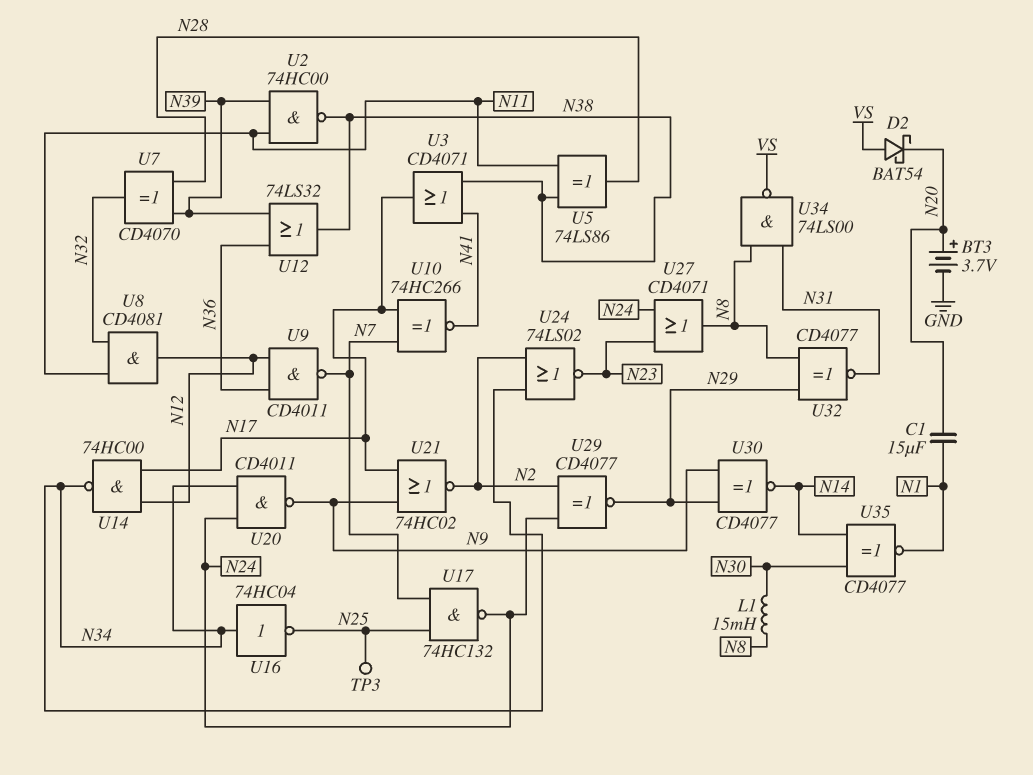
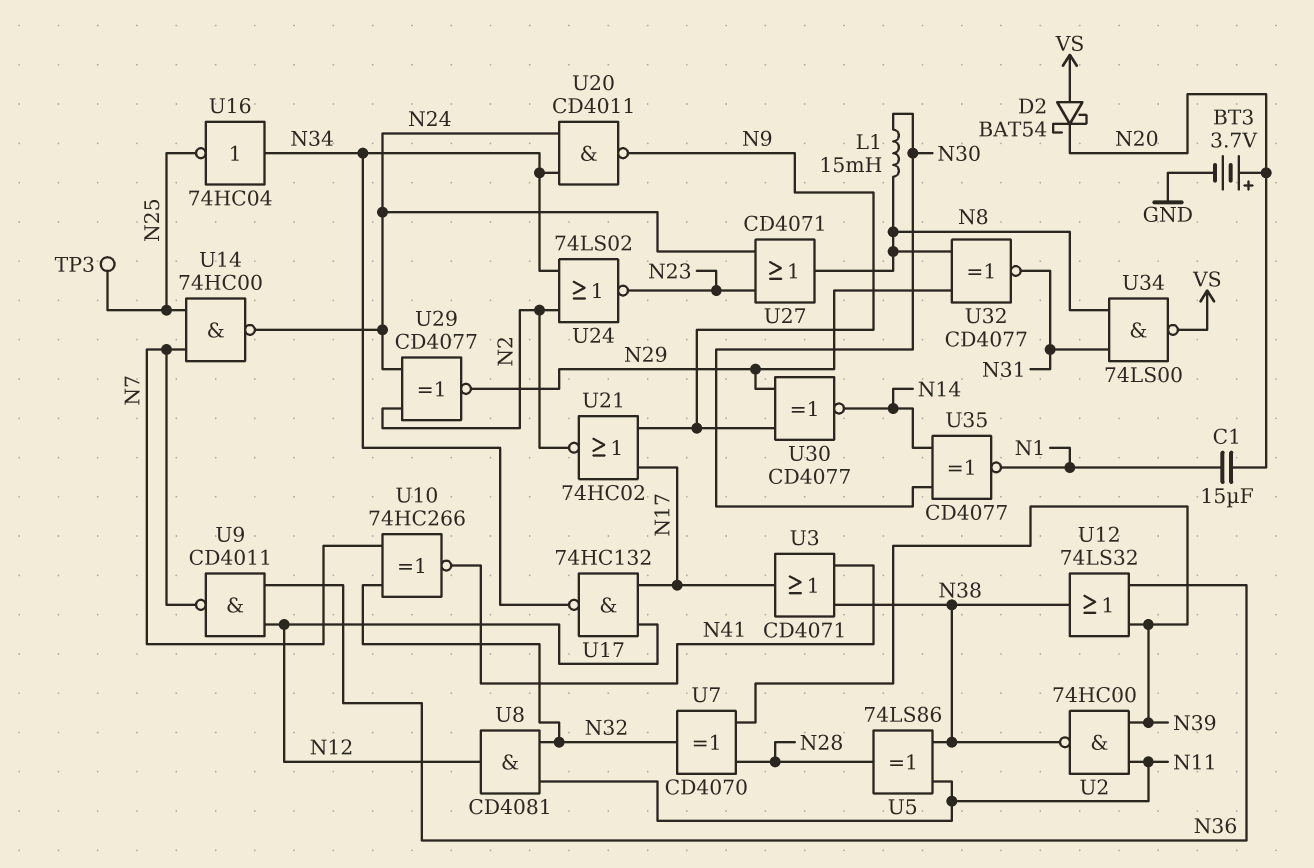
U10: XNOR 74HC266 (in N7, in N17, out N41) -> XNOR 74HC266 (in N7, in N32, out N41)
U14: NAND 74HC00 (in N12, in N17, out N34) -> NAND 74HC00 (in N7, in N25, out N24)
U17: NAND 74HC132 (in N7, in N25, out N24) -> NAND 74HC132 (in N12, in N17, out N34)

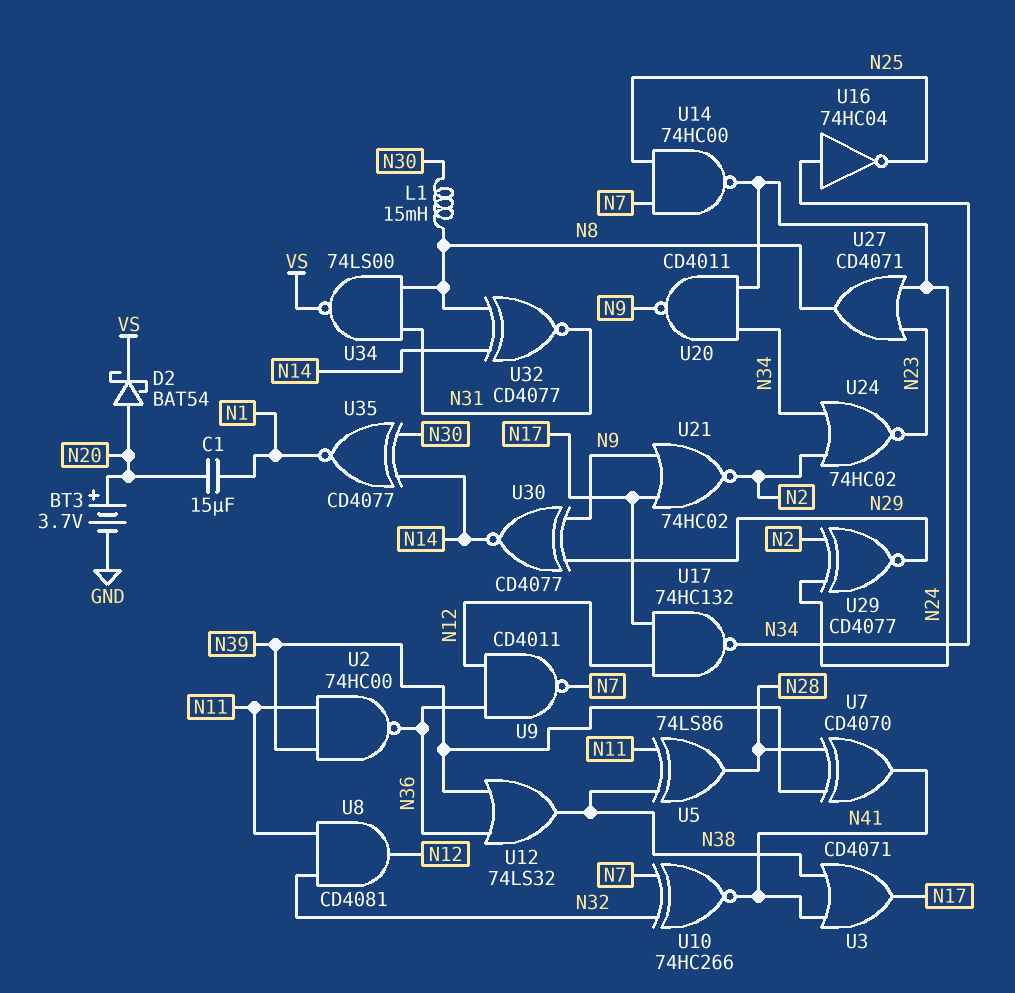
D2: schottky BAT54 (A VS, K N20) -> schottky BAT54 (A N20, K VS)
TP3: test point (N25) -> none
U2: NAND 74HC00 (in N11, in N39, out N38) -> NAND 74HC00 (in N11, in N39, out N36)
U7: XOR CD4070 (in N28, in N39, out N32) -> XOR CD4070 (in N28, in N39, out N41)
U24: NOR 74LS02 (in N2, in N34, out N23) -> NOR 74HC02 (in N2, in N34, out N23)
U32: XNOR CD4077 (in N8, in N29, out N31) -> XNOR CD4077 (in N8, in N14, out N31)

